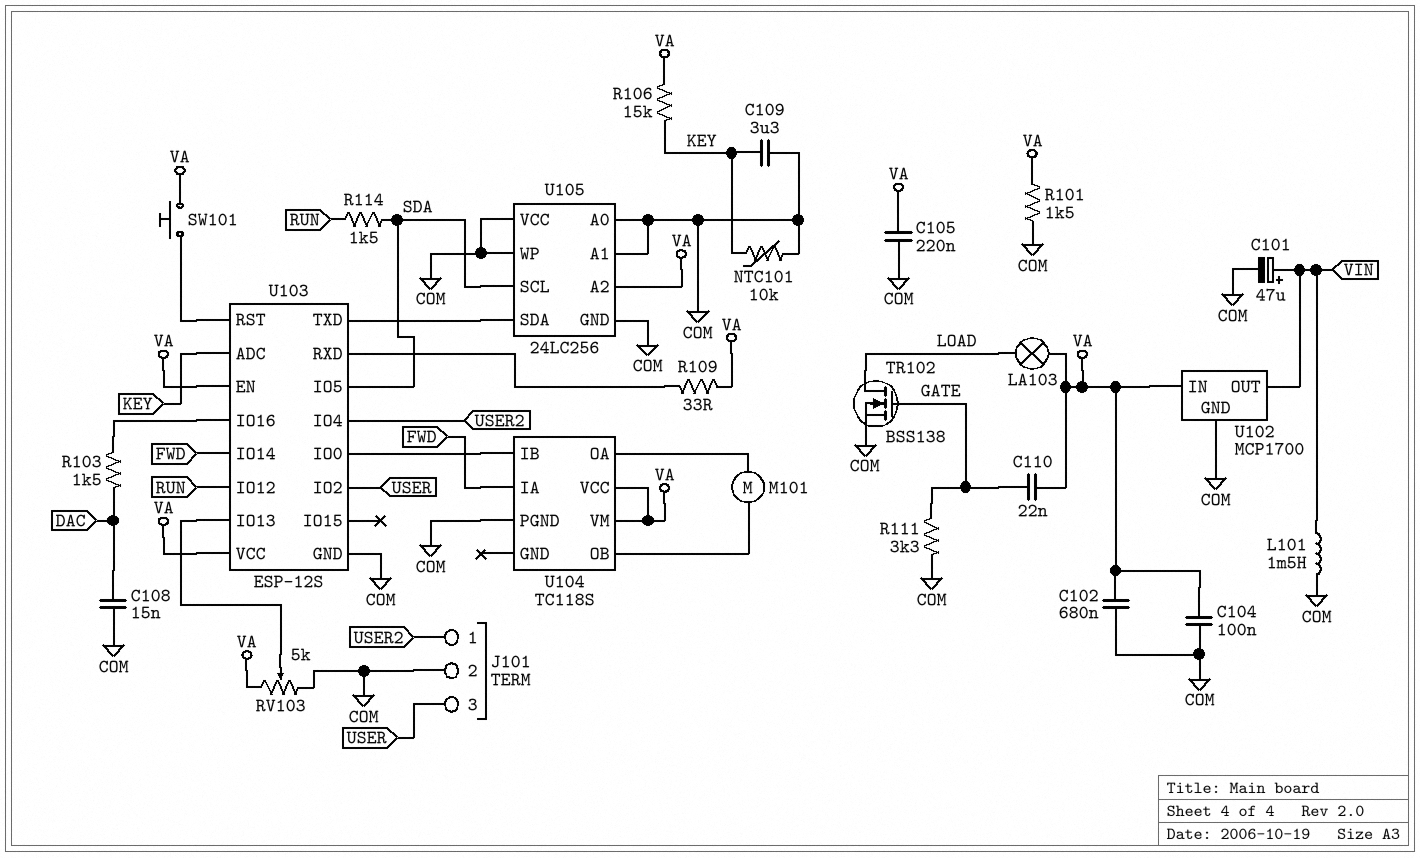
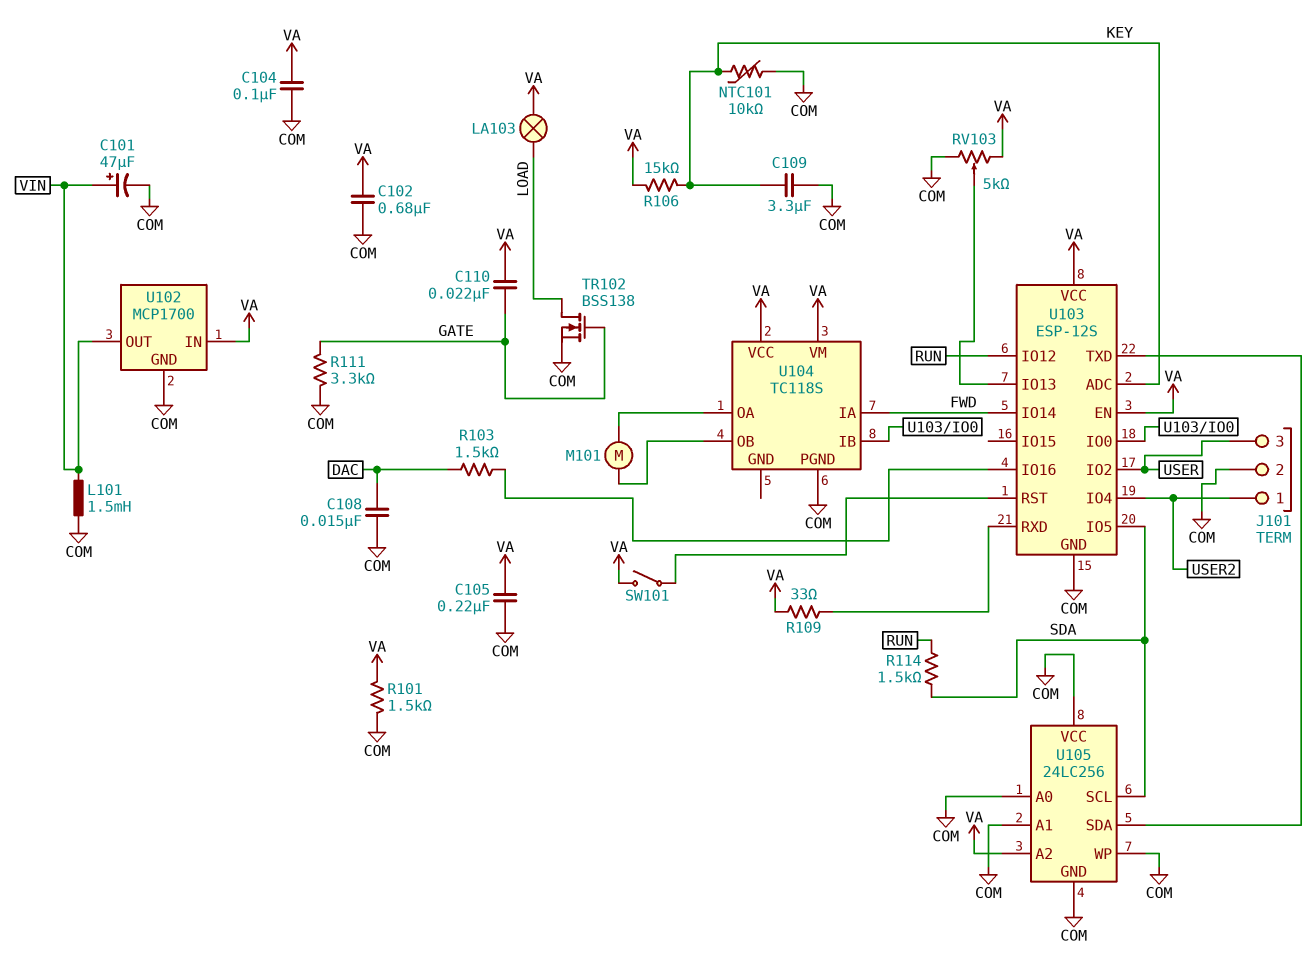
SW101: button (U103/RST, VA) -> switch (U103/RST, VA)

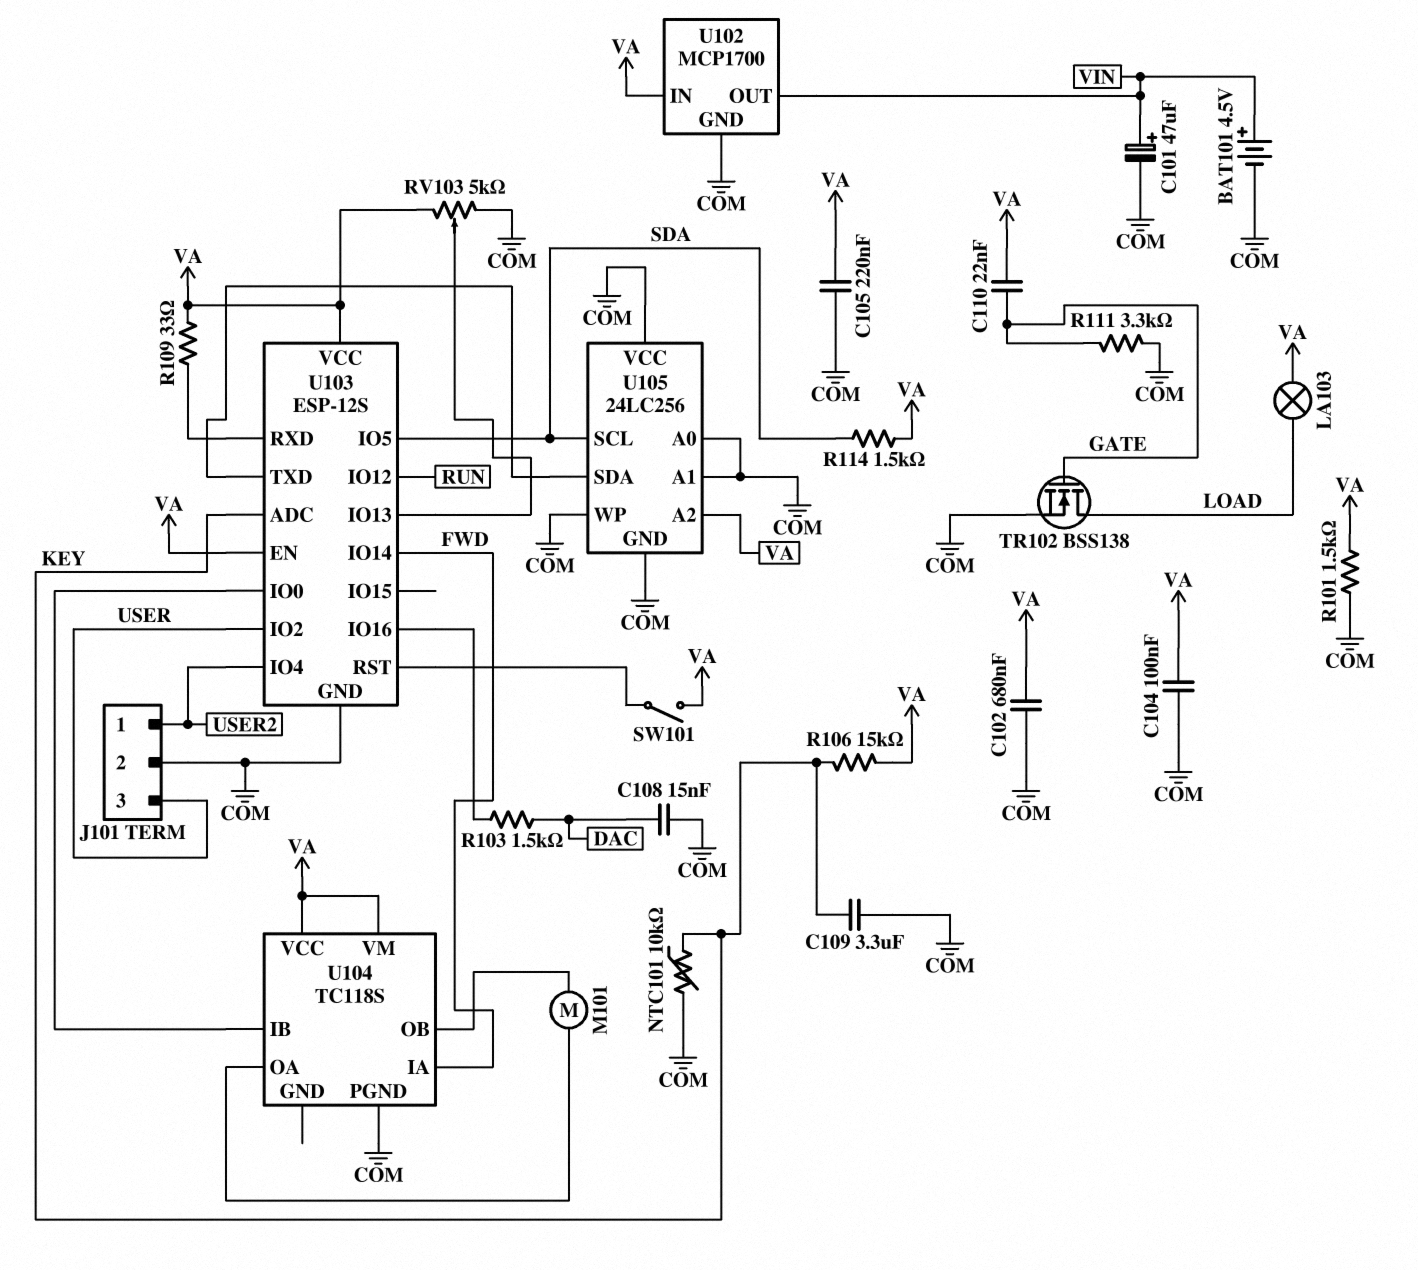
BAT101: none -> 4.5V (plus VIN, minus COM)
L101: 1.5mH (COM, VIN) -> none
R114: 1.5k (RUN, SDA) -> 1.5k (SDA, VA)

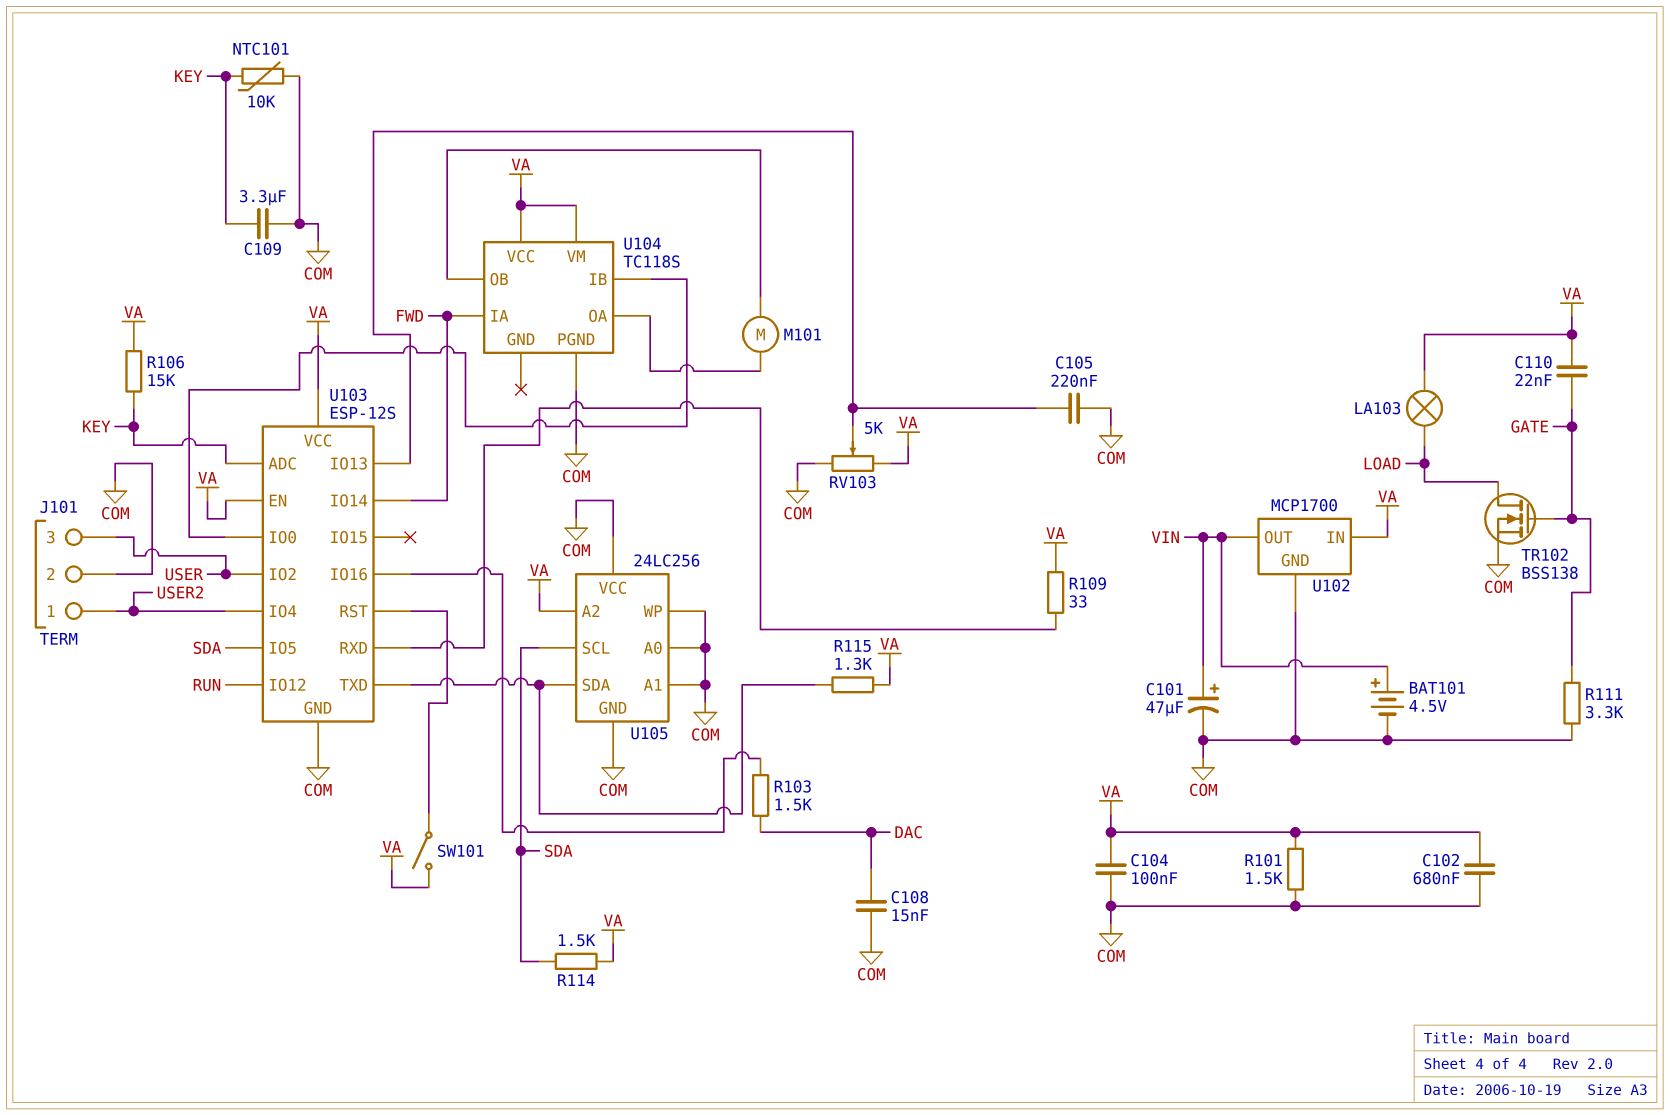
C105: 220nF (COM, VA) -> 220nF (COM, U103/IO13)
R115: none -> 1.3k (U103/TXD, VA)

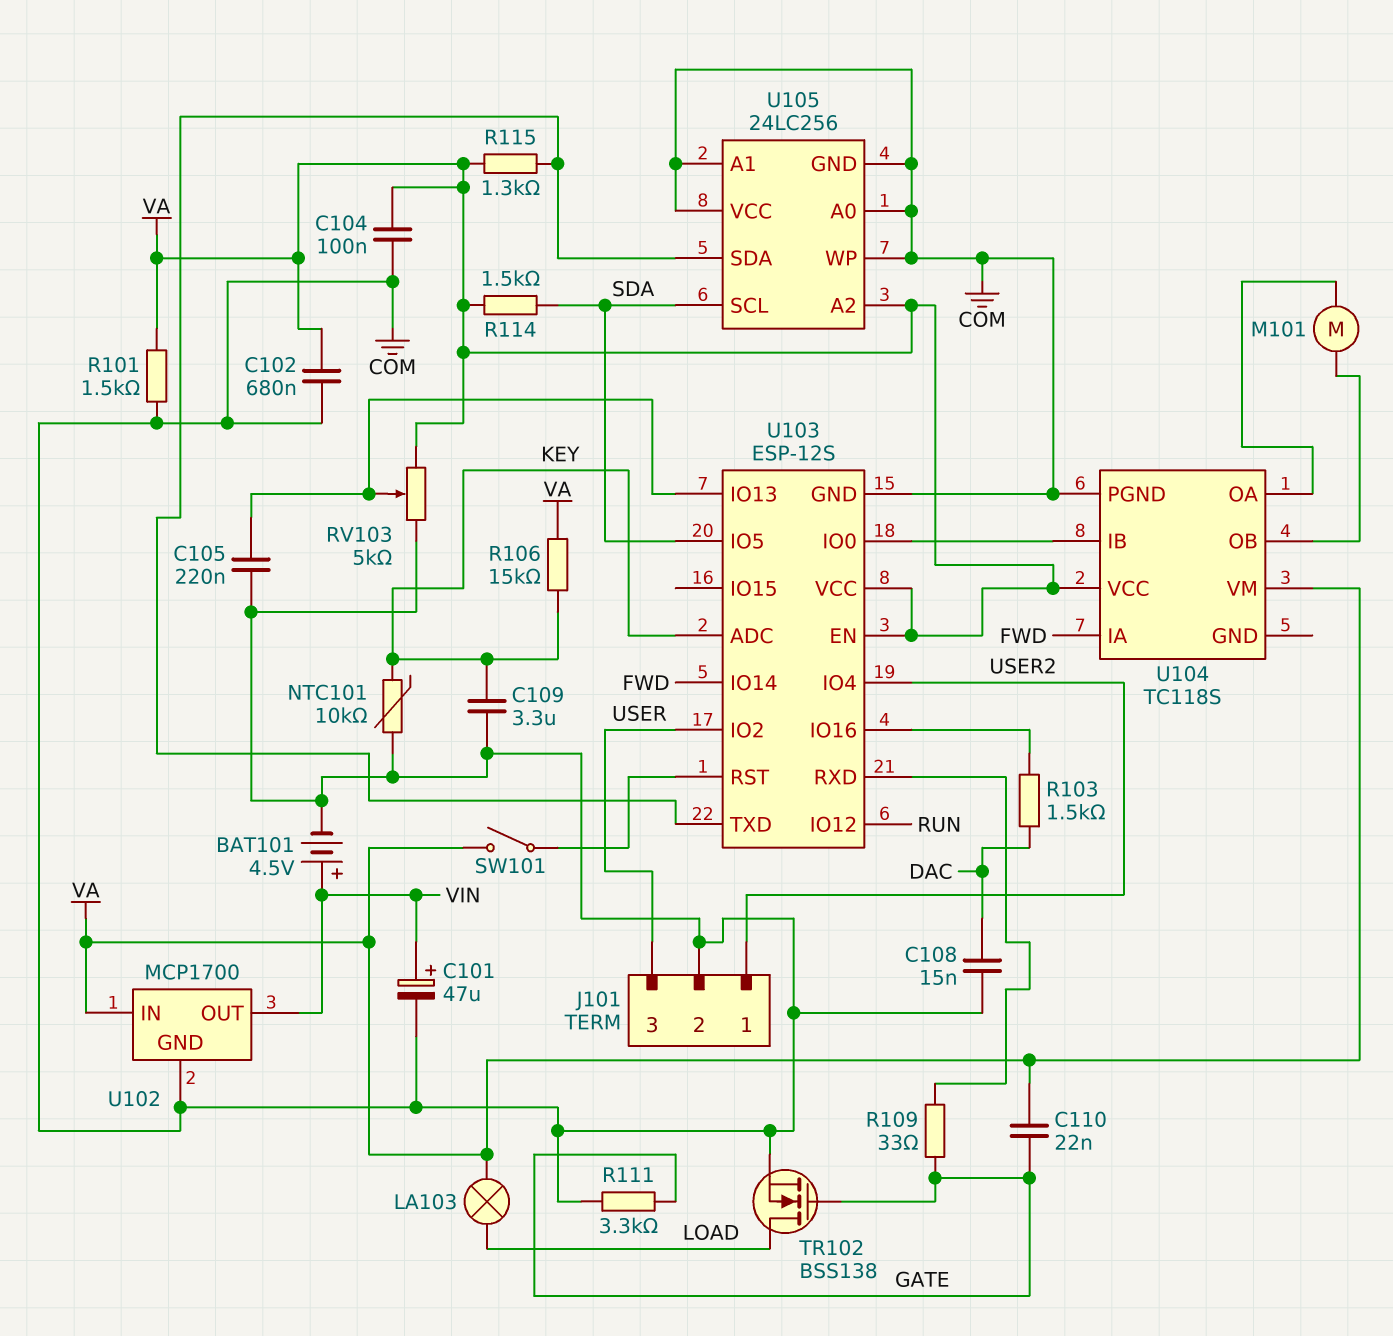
R109: 33 (U103/RXD, VA) -> 33 (GATE, U103/RXD)

